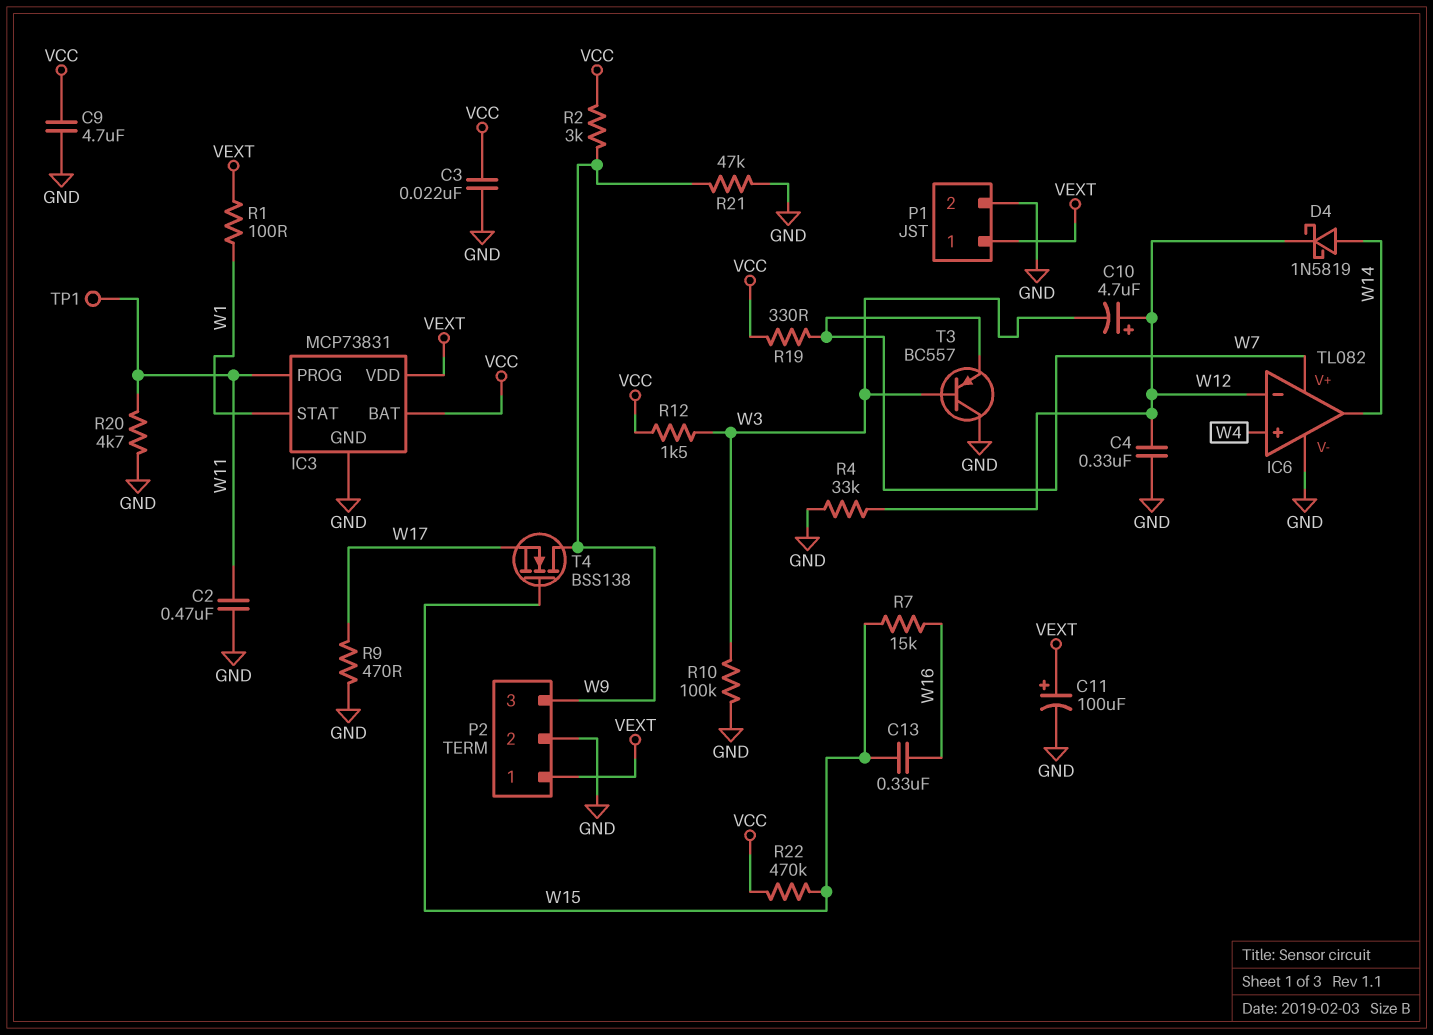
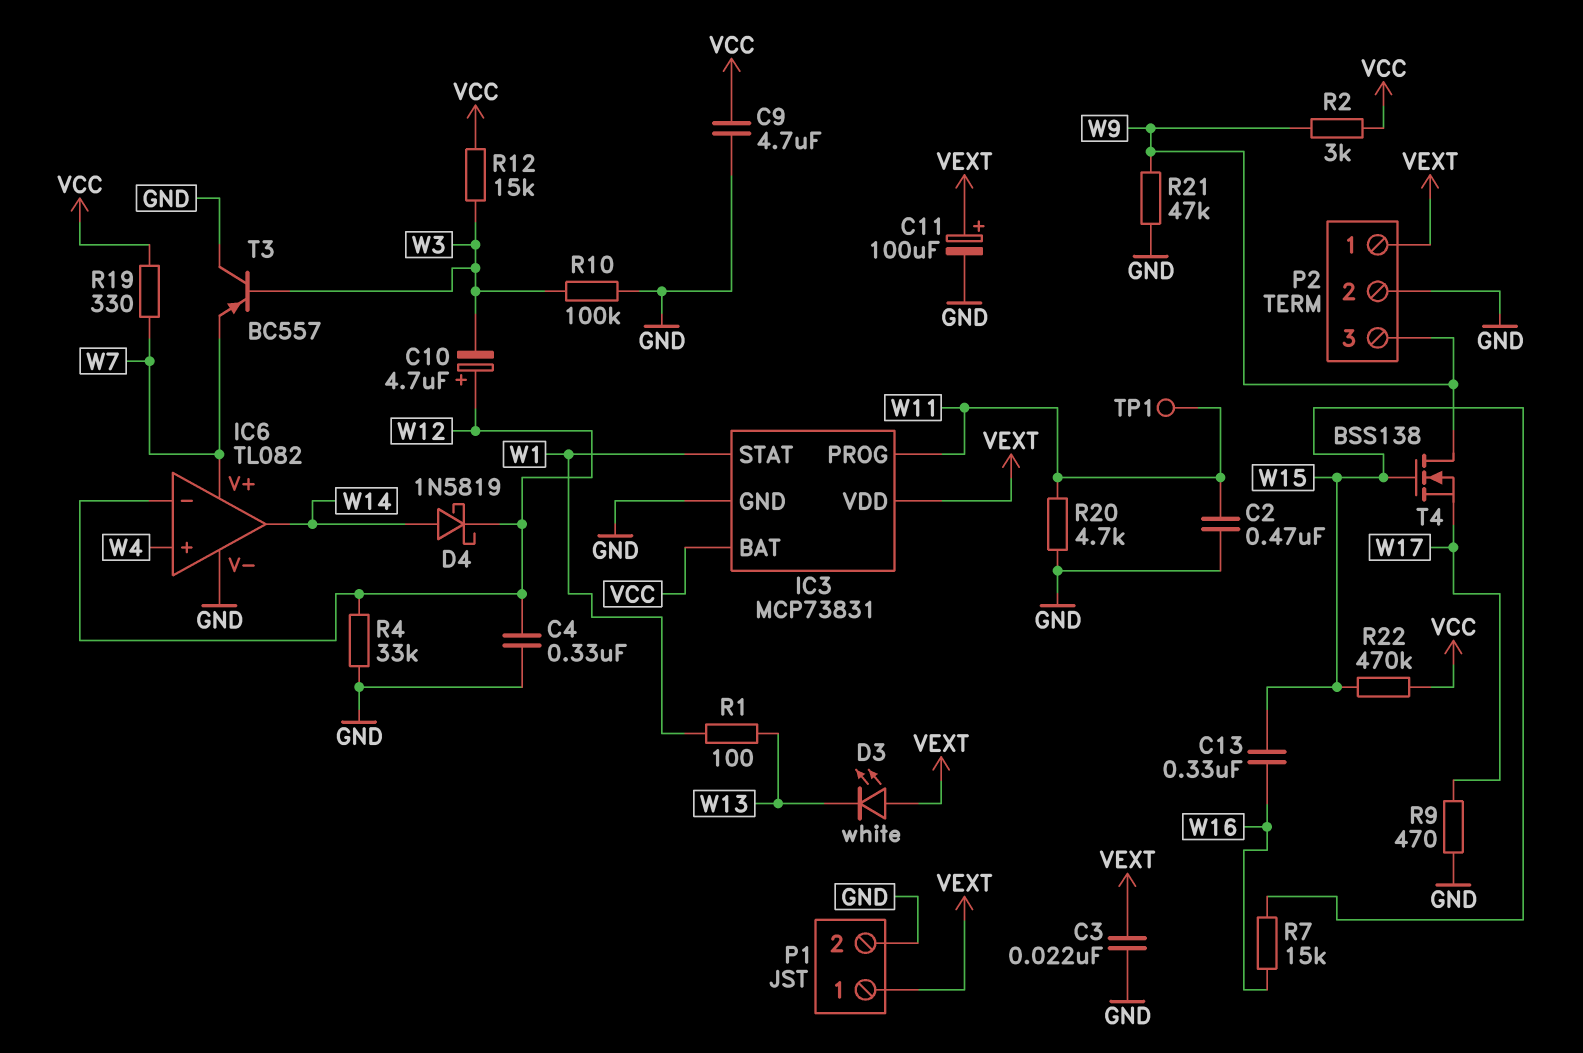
C3: 22nF (GND, VCC) -> 22nF (GND, VEXT)
D3: none -> LED white (A VEXT, K W13)
R1: 100 (VEXT, W1) -> 100 (W1, W13)
R12: 1.5k (VCC, W3) -> 15k (VCC, W3)

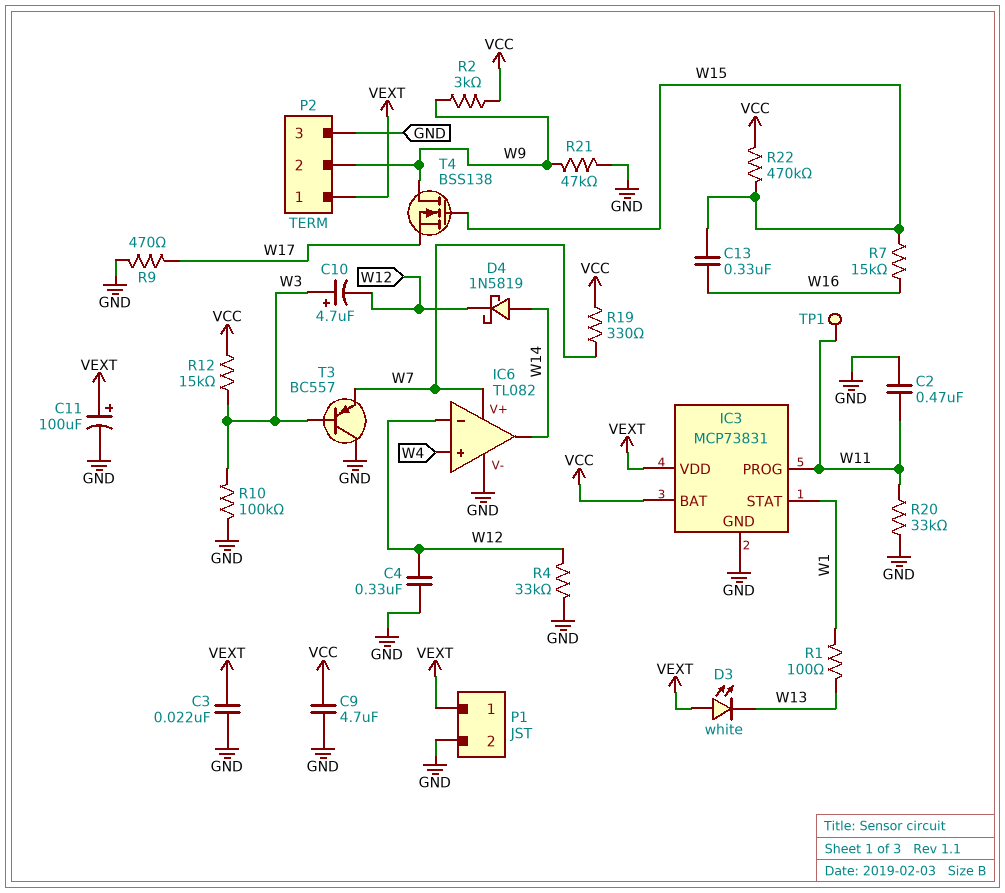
C10: 4.7uF (plus W12, minus W3) -> 4.7uF (plus W3, minus W12)
P2 pin 2: GND -> W9
P2 pin 3: W9 -> GND
R20: 4.7k (GND, W11) -> 33k (GND, W11)

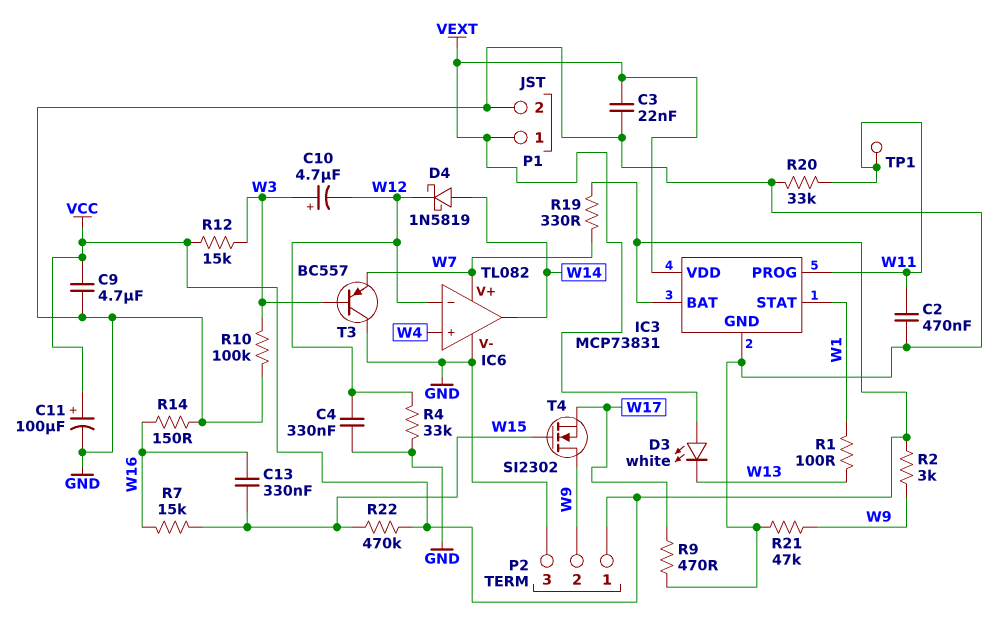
C11: 100uF (plus VEXT, minus GND) -> 100uF (plus VCC, minus GND)
P2 pin 1: VEXT -> VCC
R14: none -> 150 (GND, W16)
T4: NMOS BSS138 (G W15, D W9, S W17) -> NMOS SI2302 (G W15, D W9, S W17)

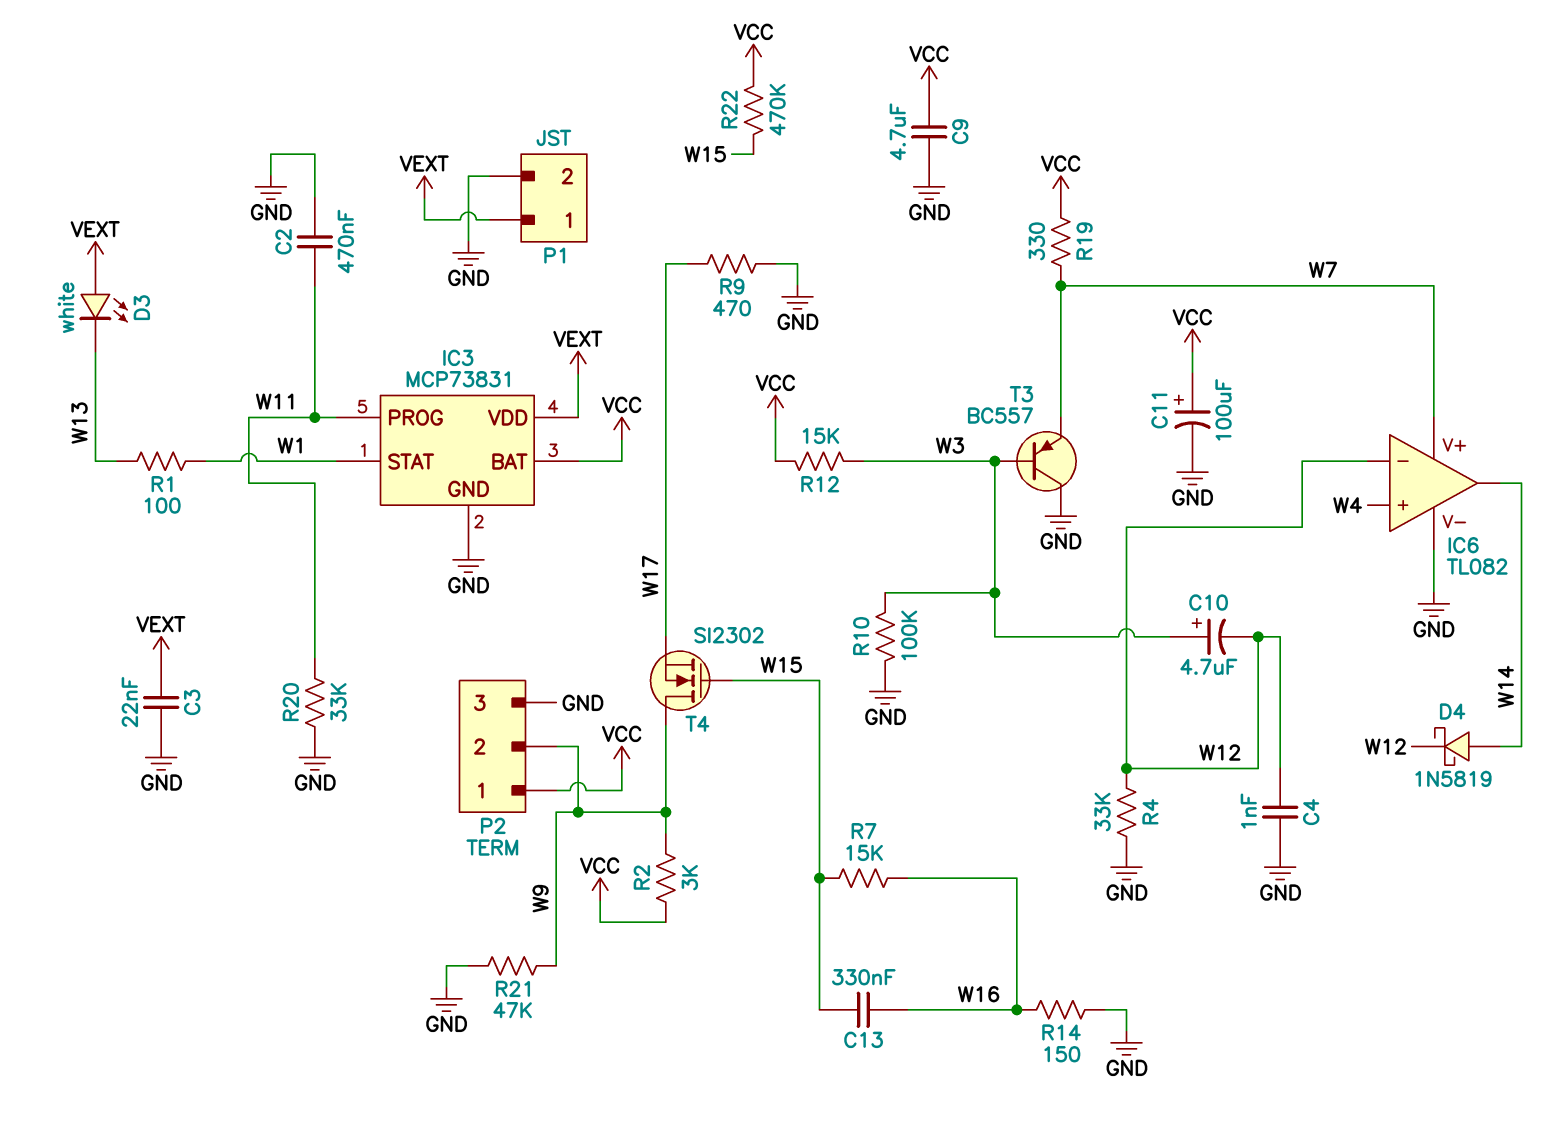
C4: 330nF (GND, W12) -> 1nF (GND, W12)
TP1: test point (W11) -> none

